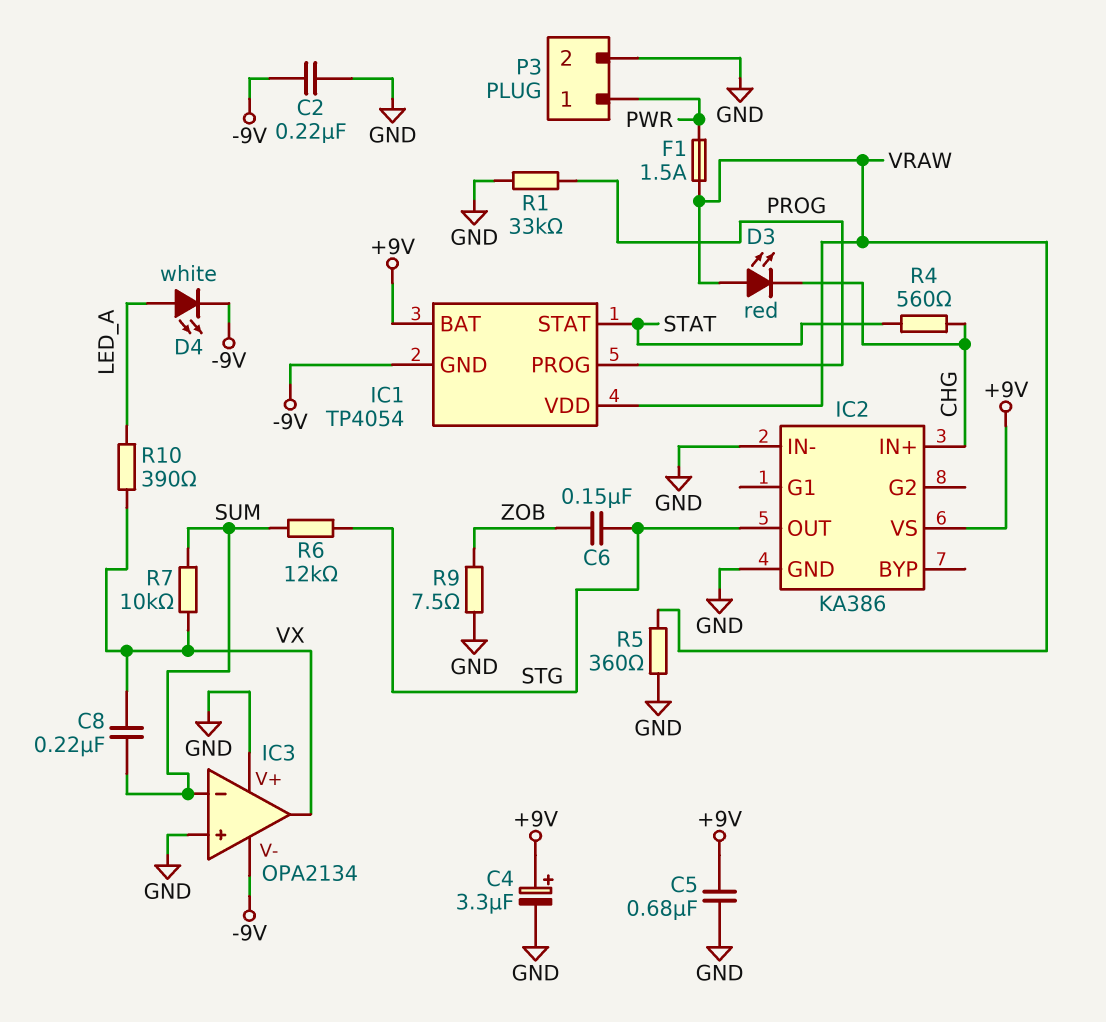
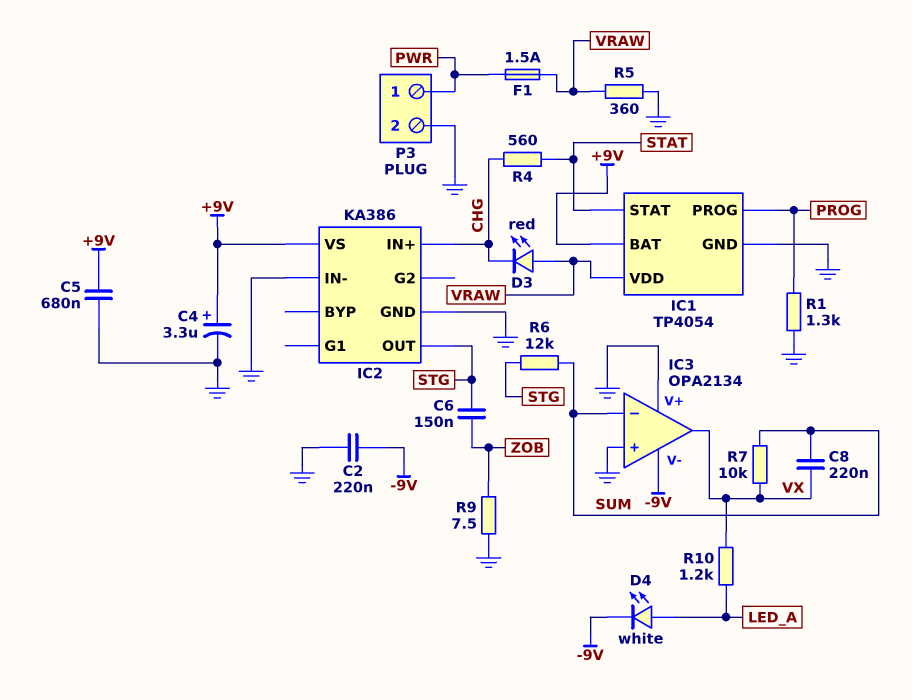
IC1 pin GND: -9V -> GND
R1: 33k (GND, PROG) -> 1.3k (GND, PROG)
R10: 390 (LED_A, VX) -> 1.2k (LED_A, VX)

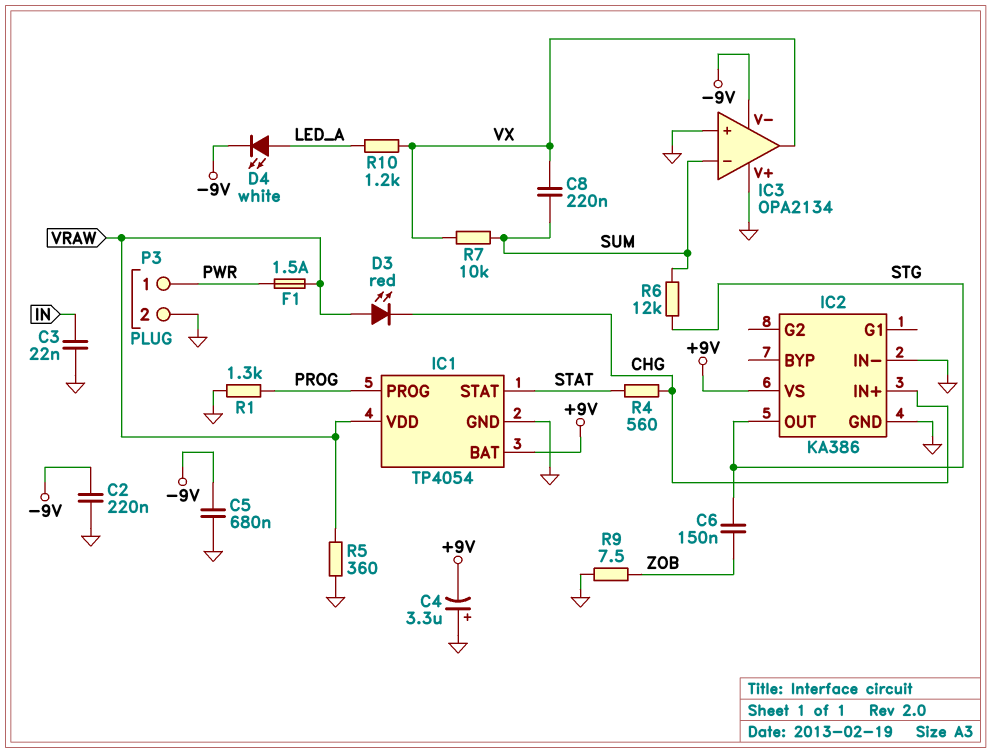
C3: none -> 22nF (GND, IN)
C4: 3.3uF (plus +9V, minus GND) -> 3.3uF (plus GND, minus +9V)
C5: 680nF (+9V, GND) -> 680nF (-9V, GND)

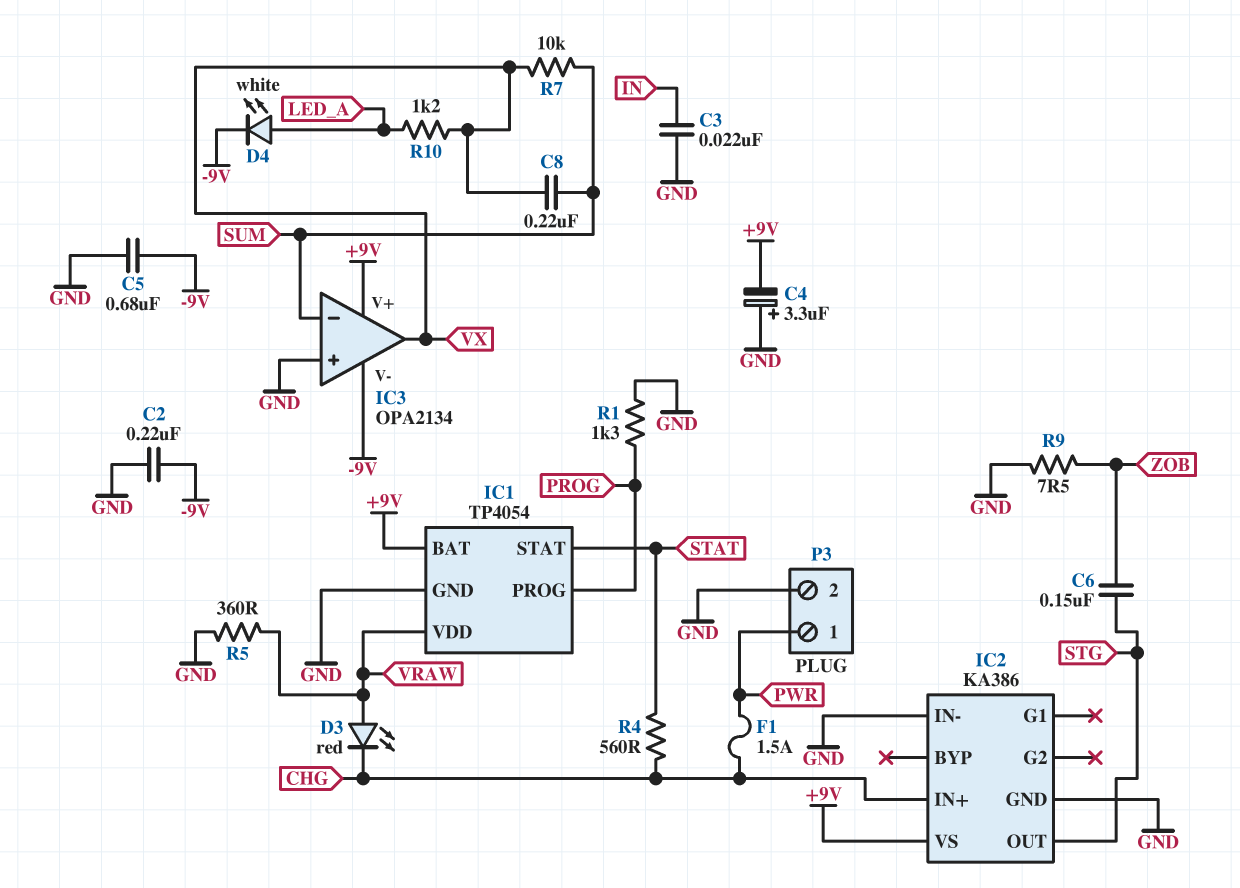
F1: 1.5A (PWR, VRAW) -> 1.5A (CHG, PWR)
IC3 pin V+: GND -> +9V
R6: 12k (STG, SUM) -> none

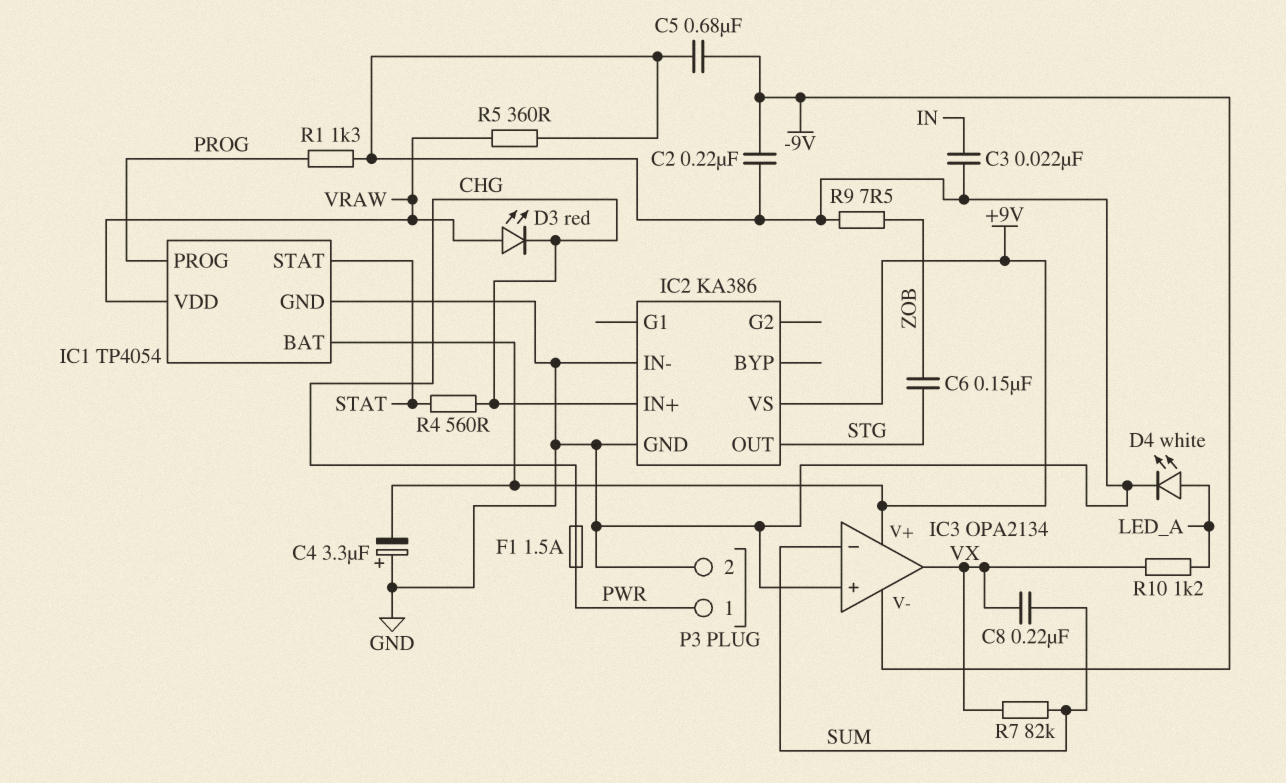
D4: LED white (A LED_A, K -9V) -> LED white (A LED_A, K GND)
R7: 10k (SUM, VX) -> 82k (SUM, VX)

